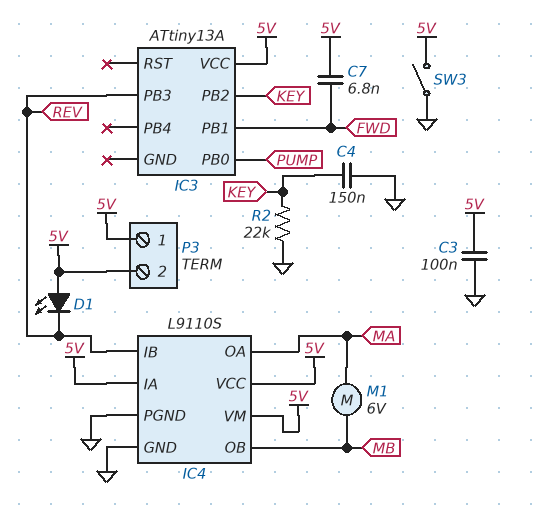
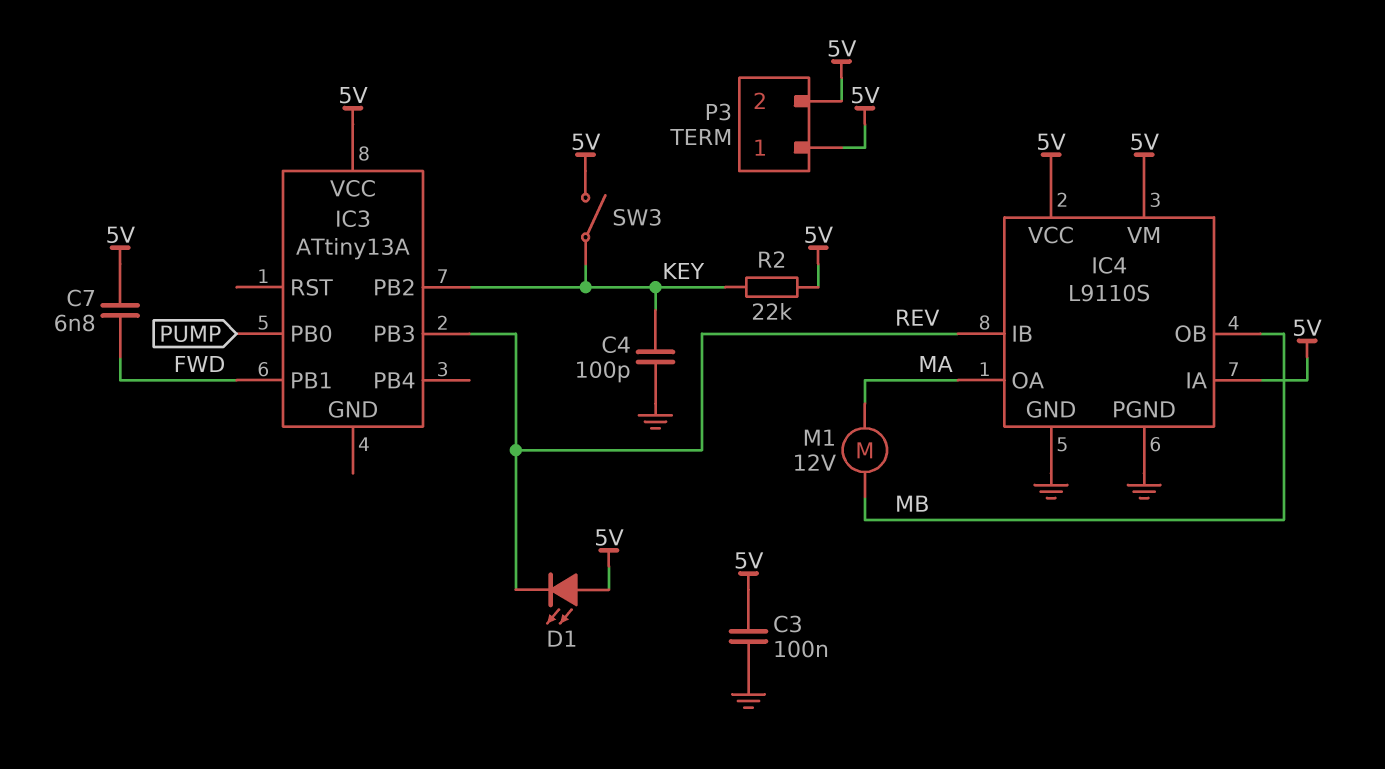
C4: 150nF (GND, KEY) -> 100pF (GND, KEY)
M1: motor 6V (MA, MB) -> motor 12V (MA, MB)
R2: 22k (GND, KEY) -> 22k (5V, KEY)
SW3: switch (5V, GND) -> switch (5V, KEY)

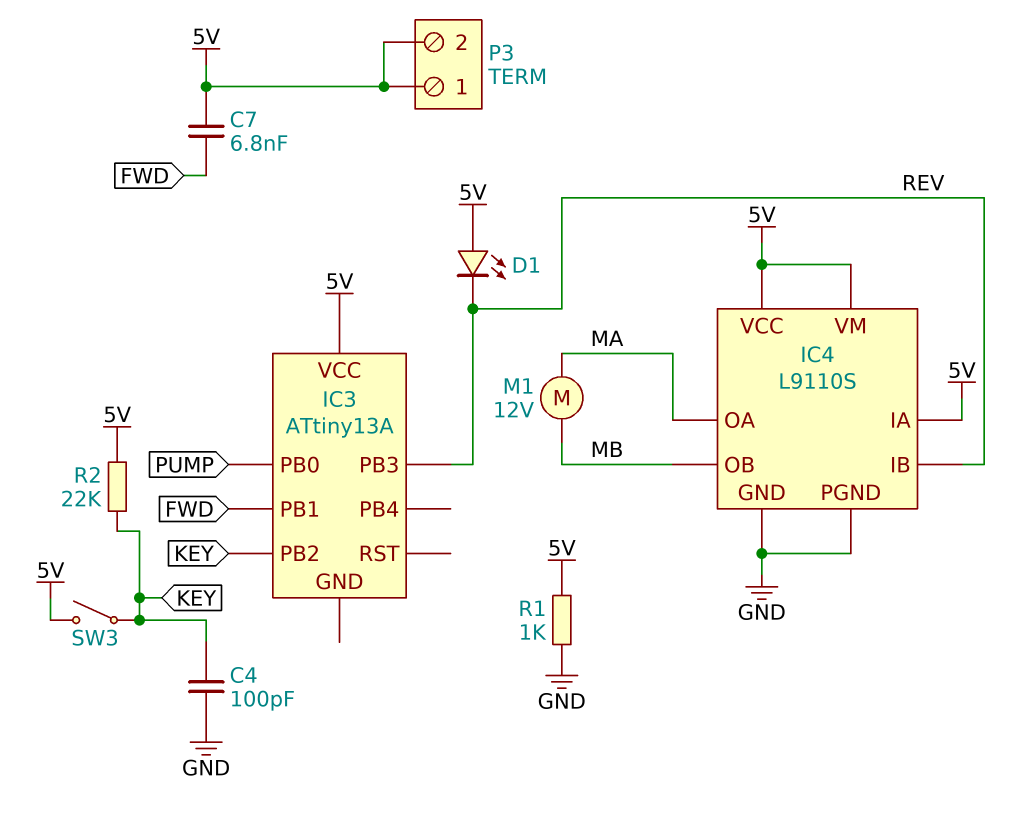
C3: 100nF (5V, GND) -> none
R1: none -> 1k (5V, GND)

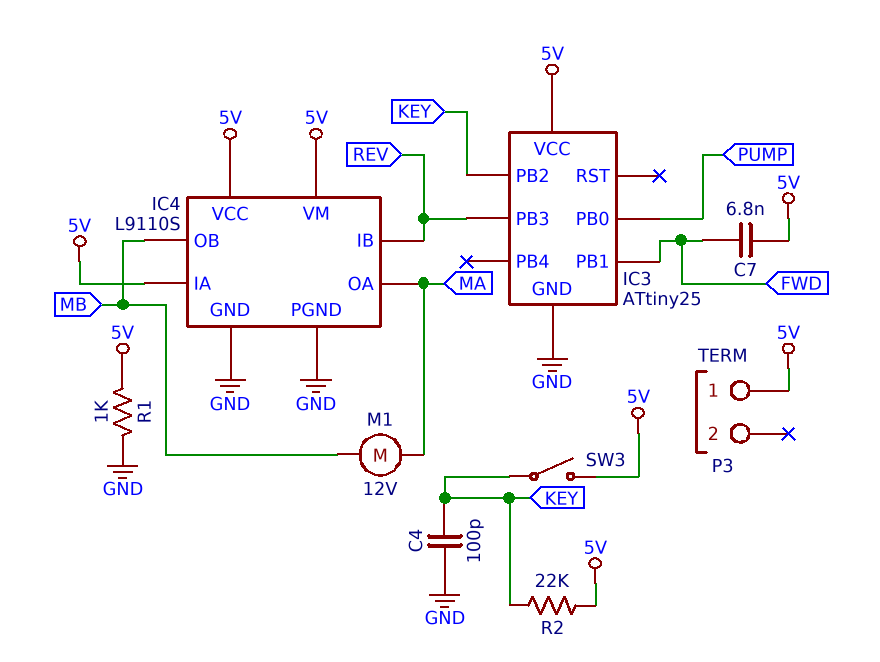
D1: LED (A 5V, K REV) -> none
IC3: ATtiny13A -> ATtiny25
IC3 pin GND: none -> GND
P3 pin 2: 5V -> none

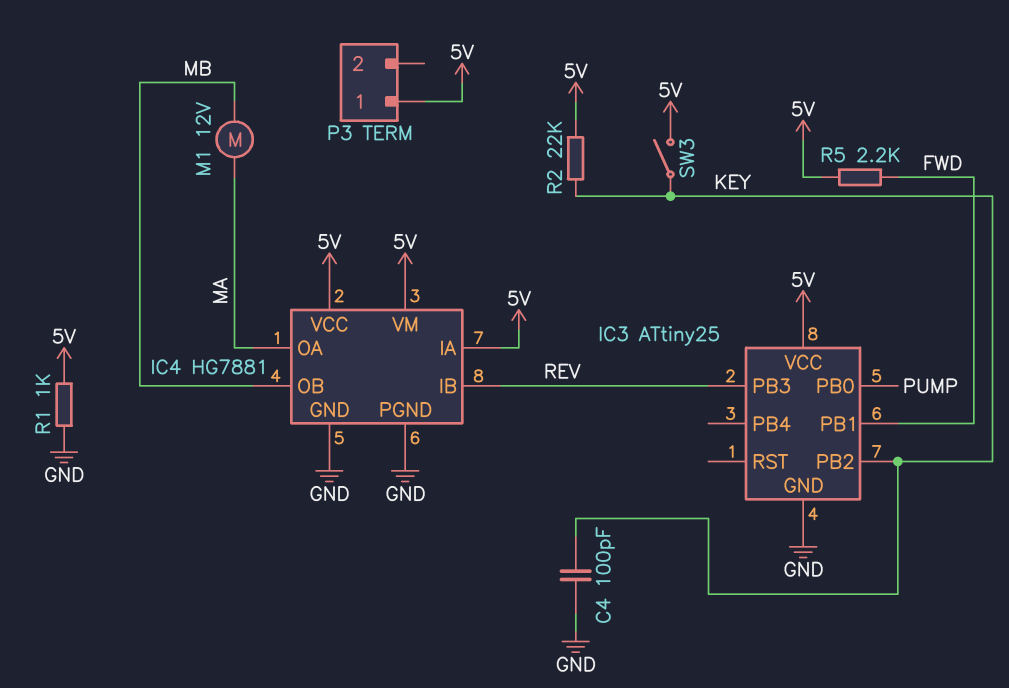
C7: 6.8nF (5V, FWD) -> none
IC4: L9110S -> HG7881
R5: none -> 2.2k (5V, FWD)

